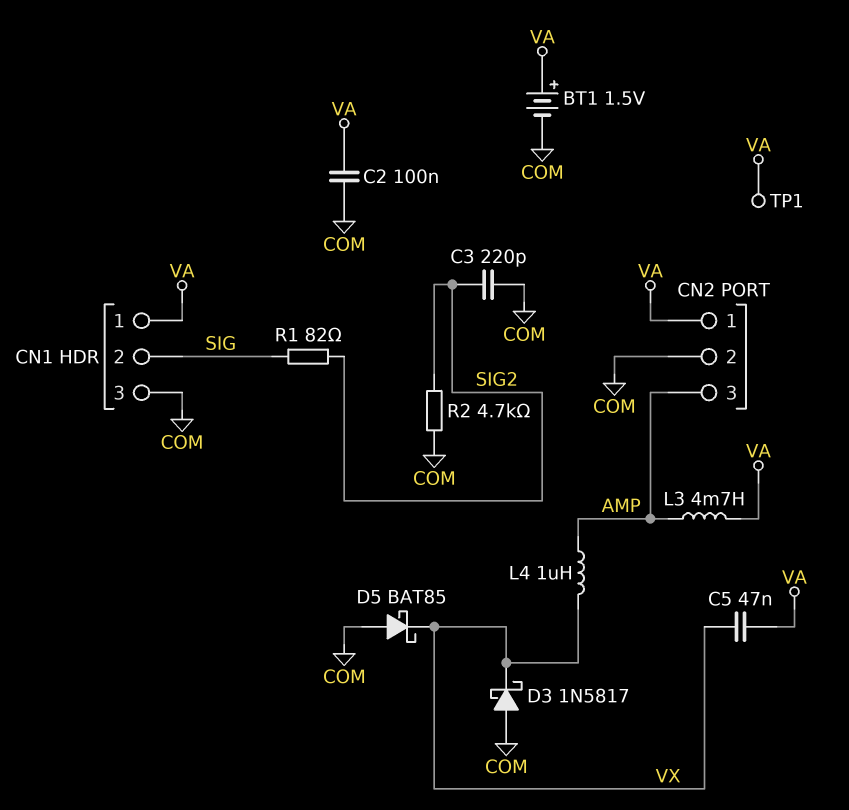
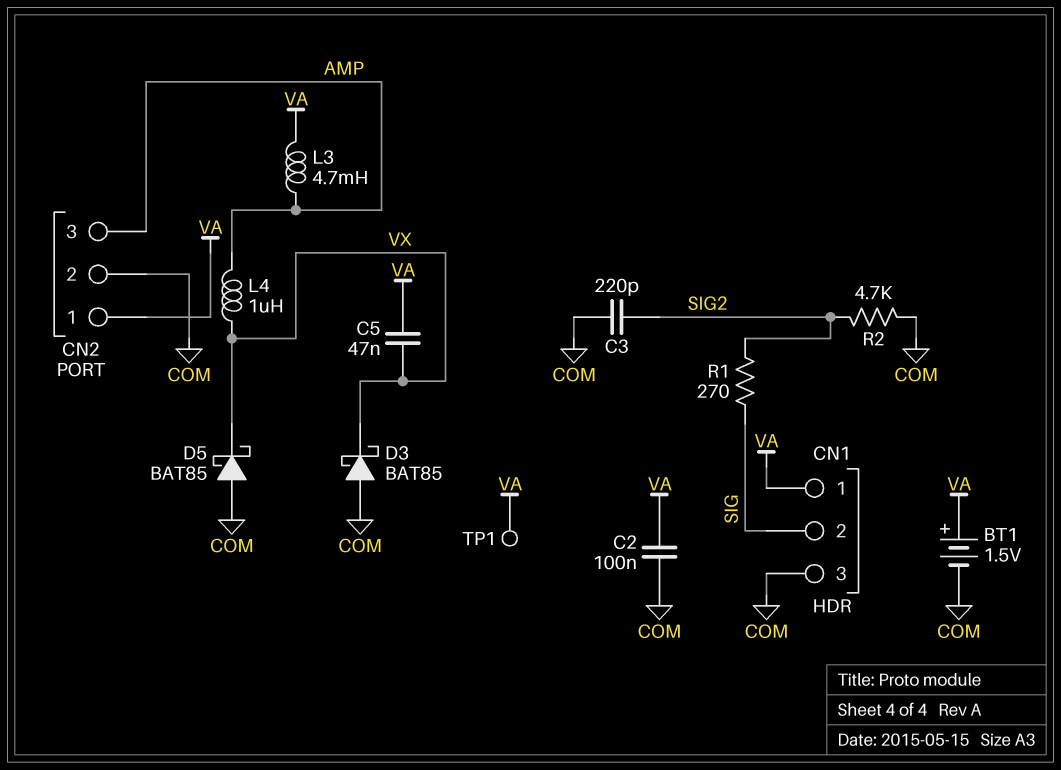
D3: schottky 1N5817 (A COM, K VX) -> schottky BAT85 (A COM, K VX)
R1: 82 (SIG, SIG2) -> 270 (SIG, SIG2)

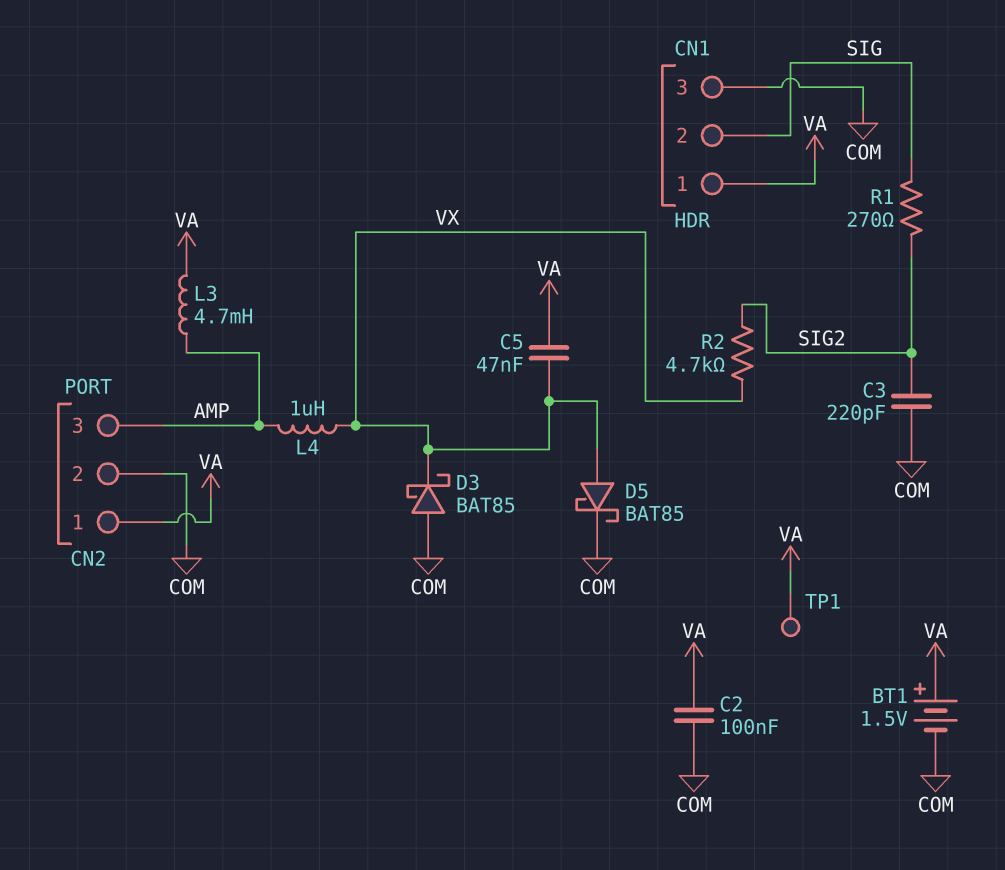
D5: schottky BAT85 (A COM, K VX) -> schottky BAT85 (A VX, K COM)
R2: 4.7k (COM, SIG2) -> 4.7k (SIG2, VX)

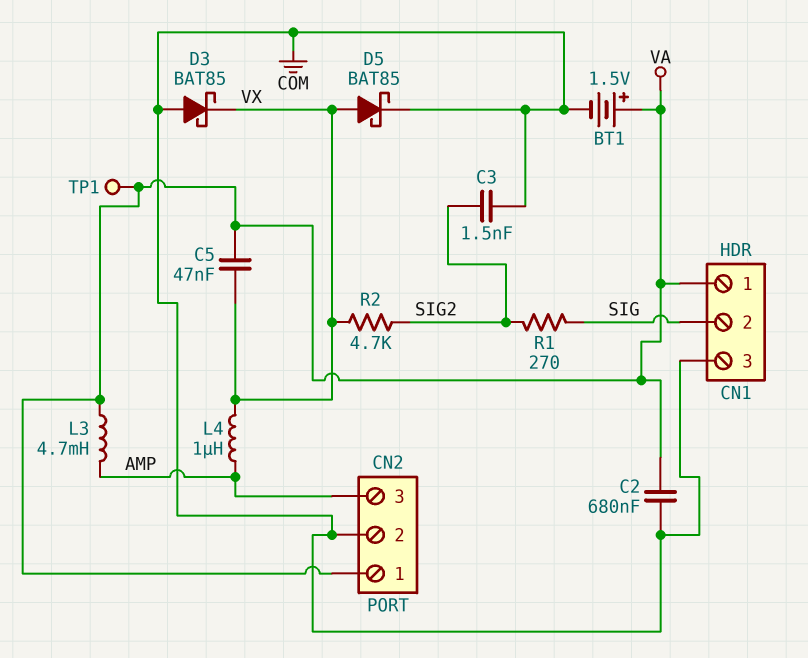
C2: 100nF (COM, VA) -> 680nF (COM, VA)
C3: 220pF (COM, SIG2) -> 1.5nF (COM, SIG2)

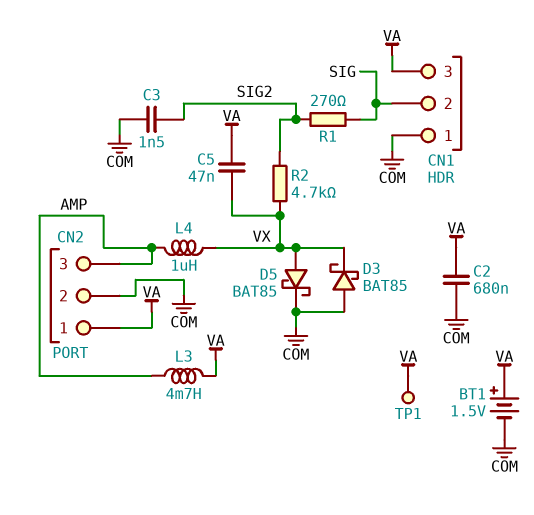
CN1 pin 1: VA -> COM
CN1 pin 3: COM -> VA

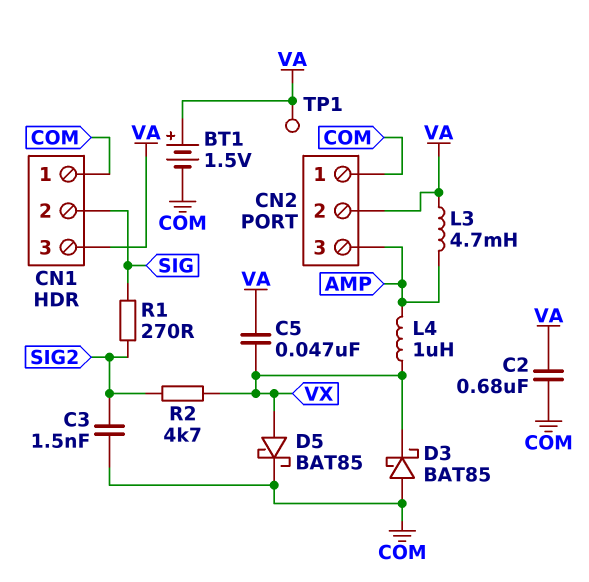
CN2 pin 1: VA -> COM
CN2 pin 2: COM -> VA

